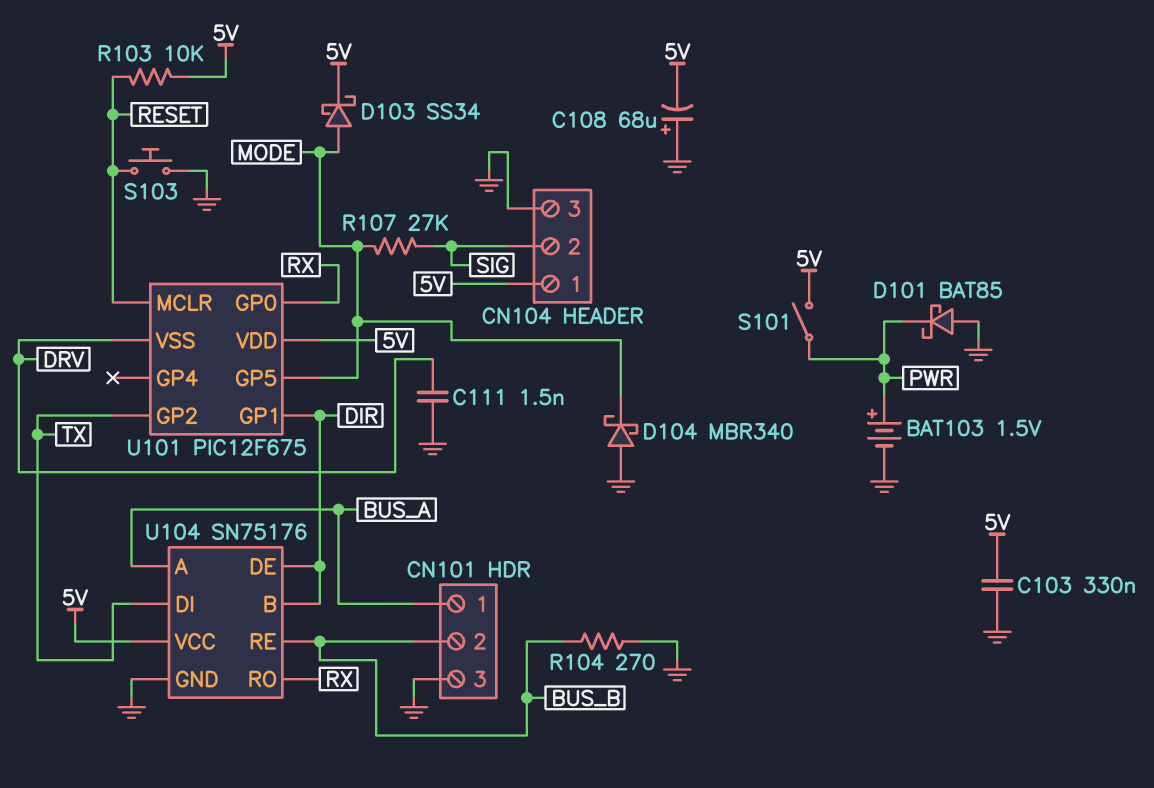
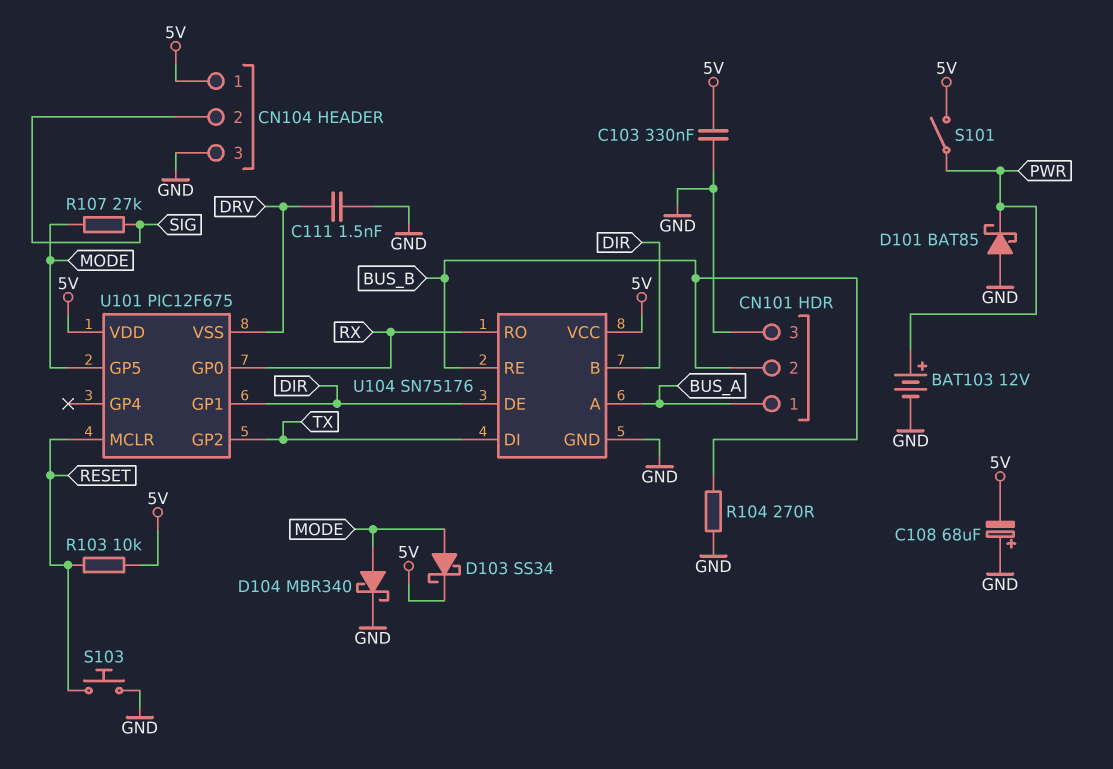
BAT103: 1.5V (plus PWR, minus GND) -> 12V (plus PWR, minus GND)
D104: schottky MBR340 (A GND, K MODE) -> schottky MBR340 (A MODE, K GND)

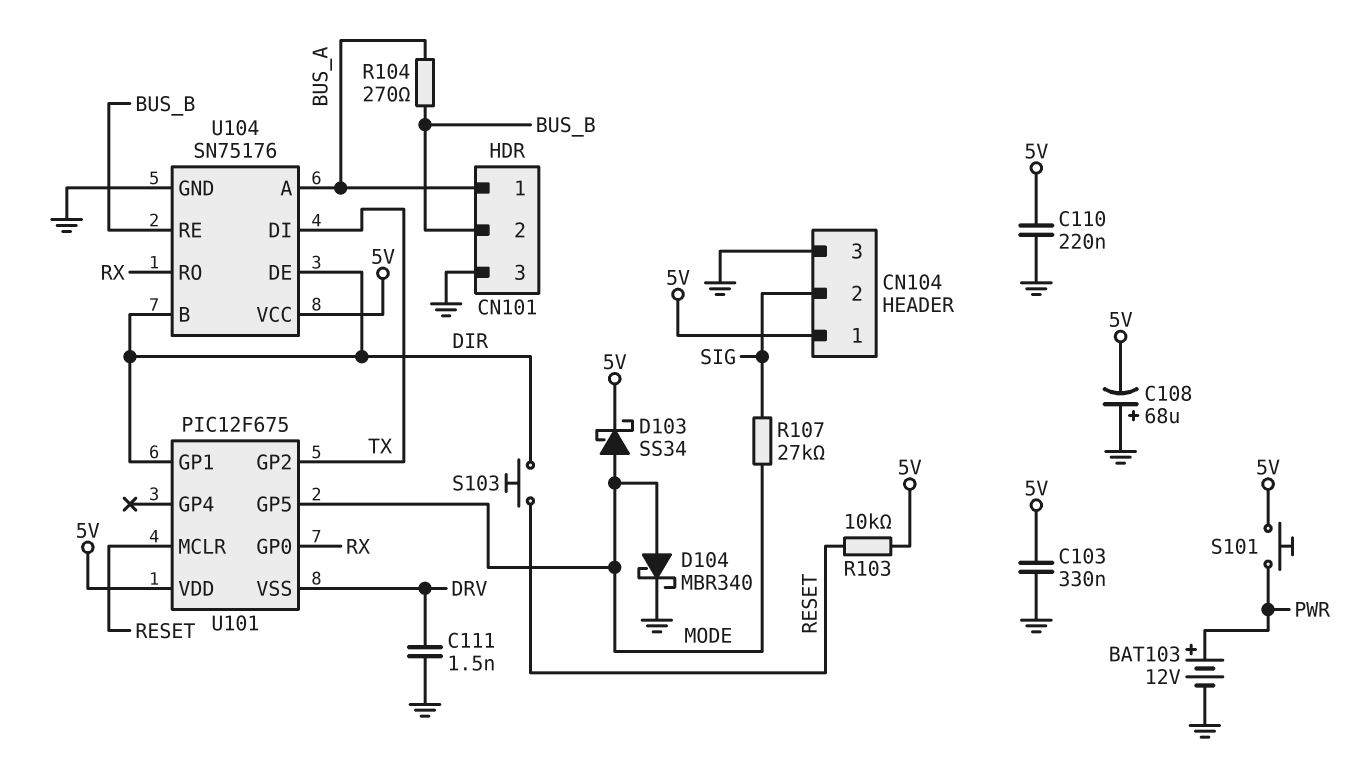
C110: none -> 220nF (5V, GND)
D101: schottky BAT85 (A GND, K PWR) -> none
R104: 270 (BUS_B, GND) -> 270 (BUS_A, BUS_B)
S101: switch (5V, PWR) -> button (5V, PWR)
S103: button (GND, RESET) -> button (DIR, RESET)

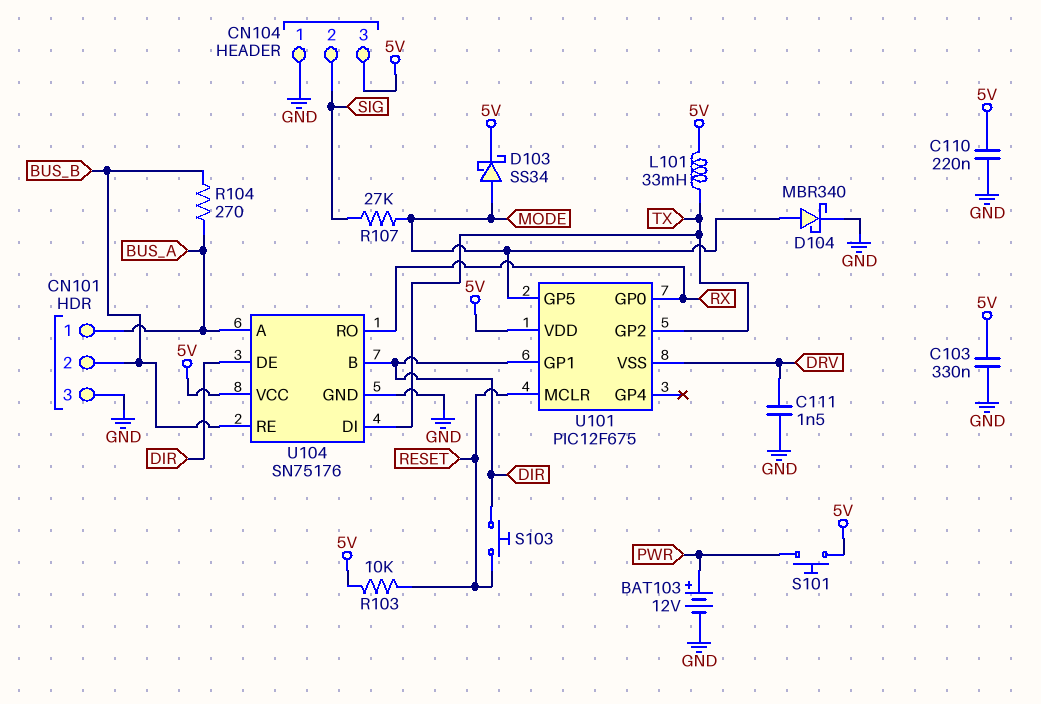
C108: 68uF (plus GND, minus 5V) -> none
CN104 pin 1: 5V -> GND
CN104 pin 3: GND -> 5V
L101: none -> 33mH (5V, TX)

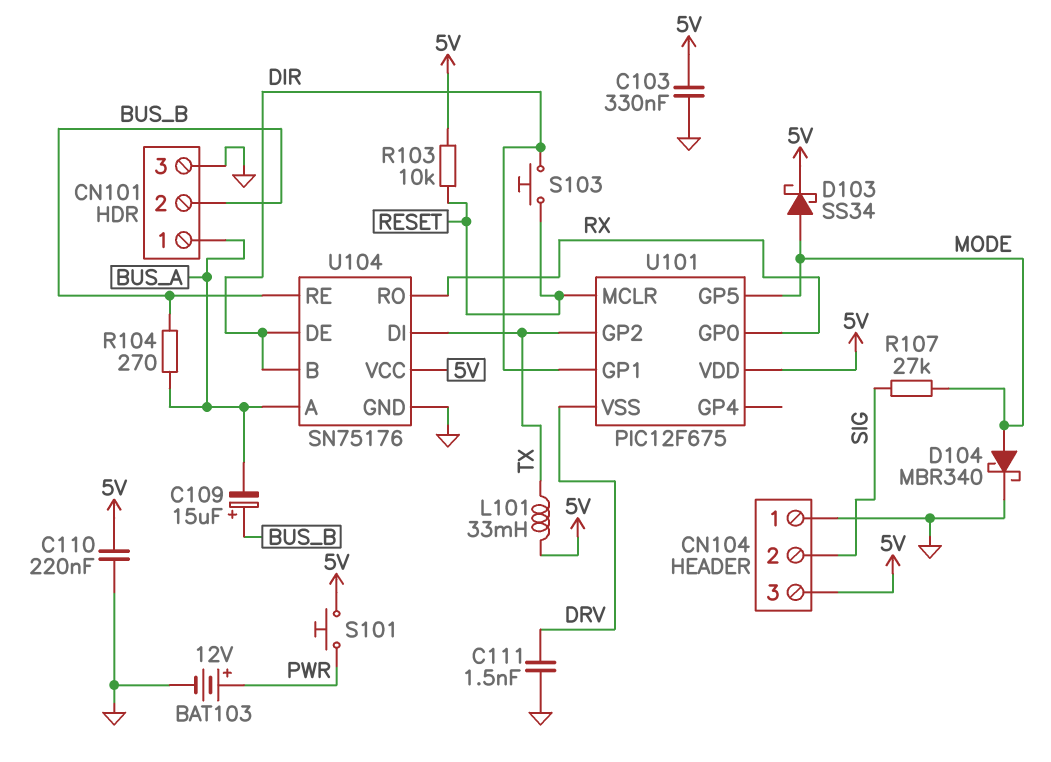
C109: none -> 15uF (plus BUS_B, minus BUS_A)

